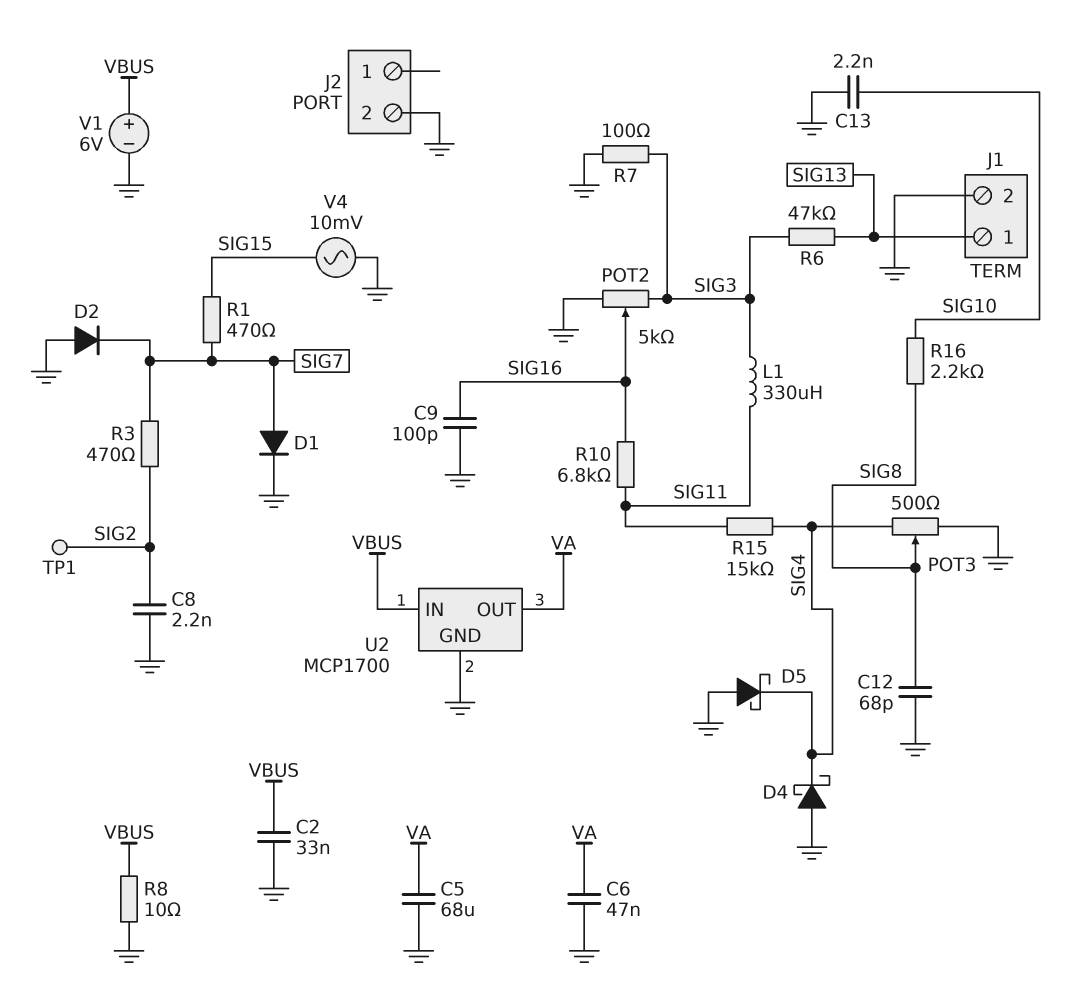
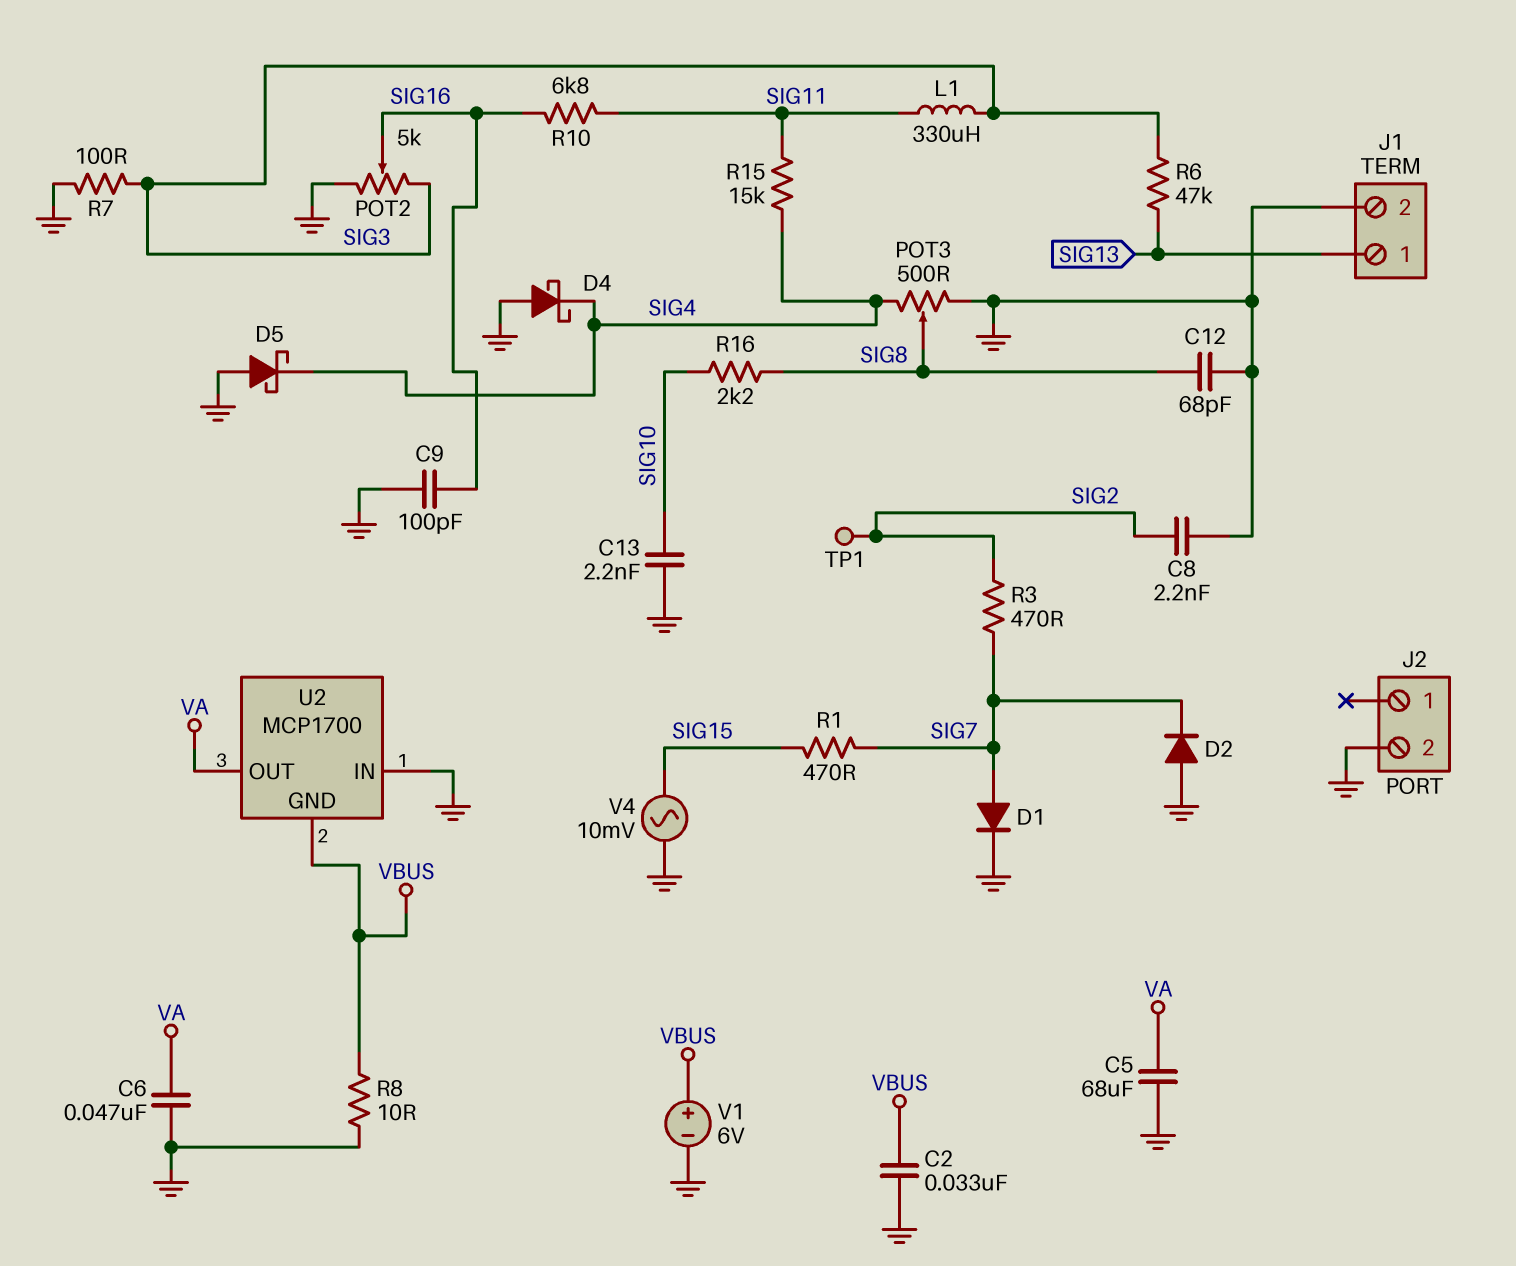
U2 pin GND: GND -> VBUS
U2 pin IN: VBUS -> GND

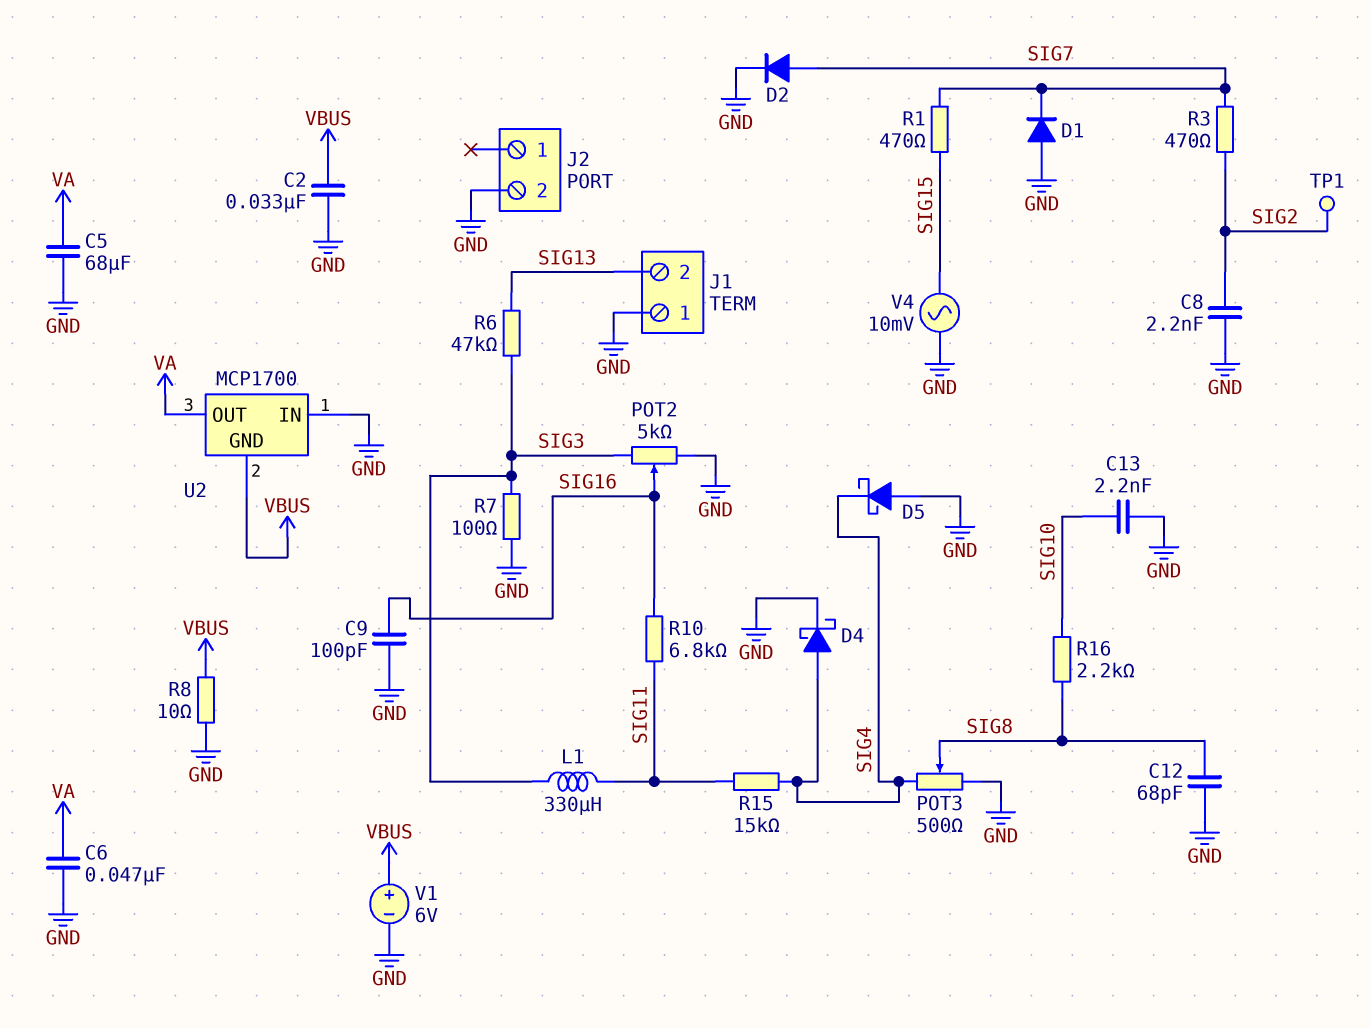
D1: diode (A SIG7, K GND) -> diode (A GND, K SIG7)
D2: diode (A GND, K SIG7) -> diode (A SIG7, K GND)
D4: schottky (A GND, K SIG4) -> schottky (A SIG4, K GND)
J1 pin 1: SIG13 -> GND
J1 pin 2: GND -> SIG13

